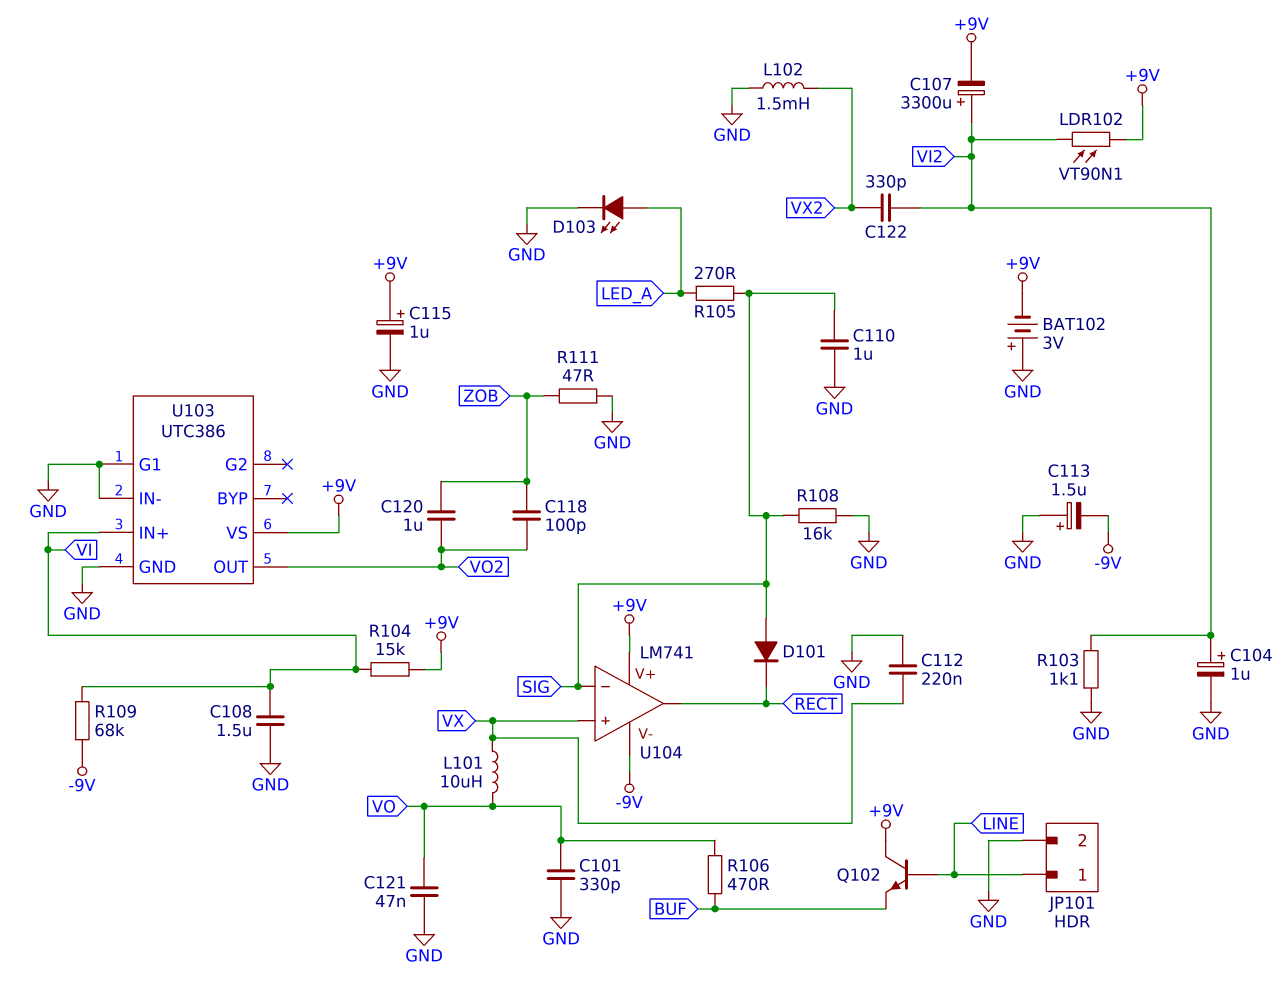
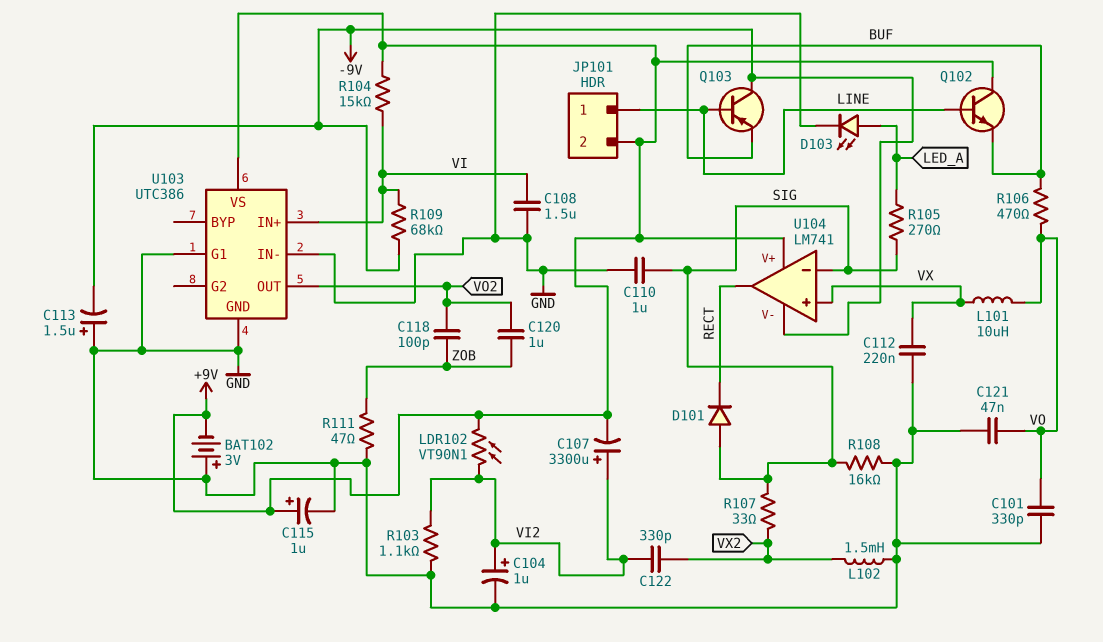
JP101 pin 2: GND -> +9V
Q103: none -> PNP (B LINE, C -9V, E BUF)
R107: none -> 33 (SIG, VX2)

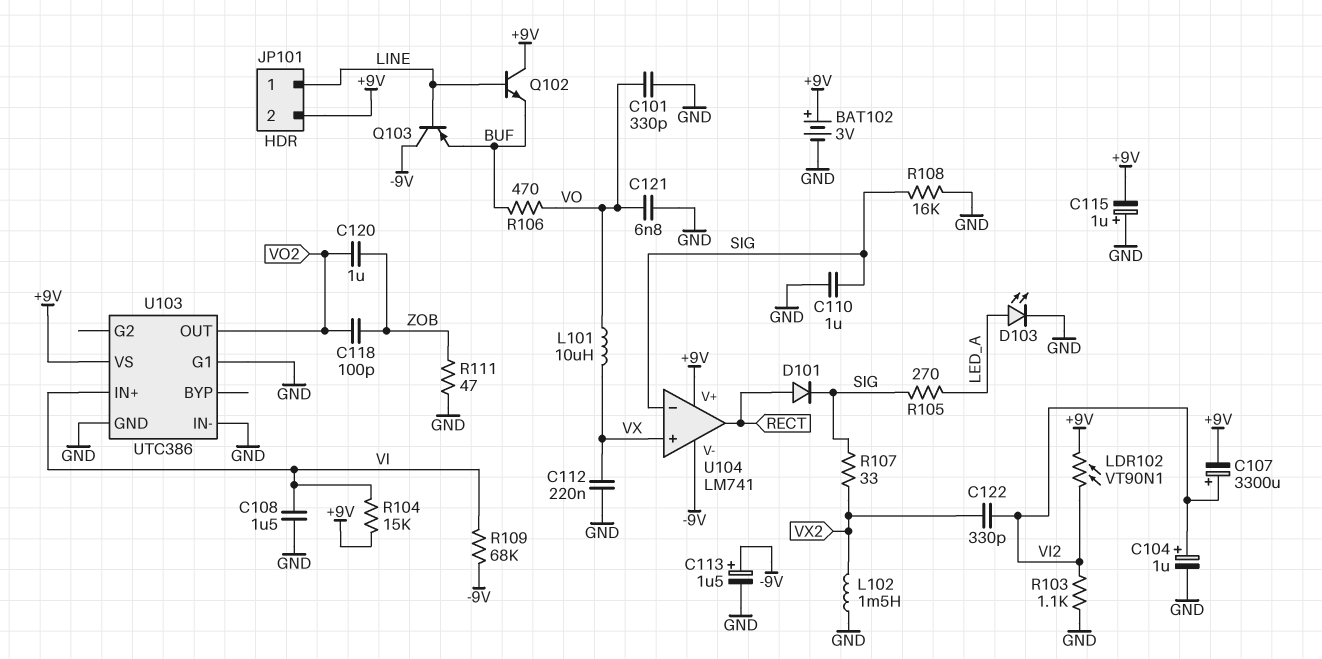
BAT102: 3V (plus GND, minus +9V) -> 3V (plus +9V, minus GND)
C113: 1.5uF (plus GND, minus -9V) -> 1.5uF (plus -9V, minus GND)
C115: 1uF (plus +9V, minus GND) -> 1uF (plus GND, minus +9V)
C121: 47nF (GND, VO) -> 6.8nF (GND, VO)
D101: diode (A SIG, K RECT) -> diode (A RECT, K SIG)

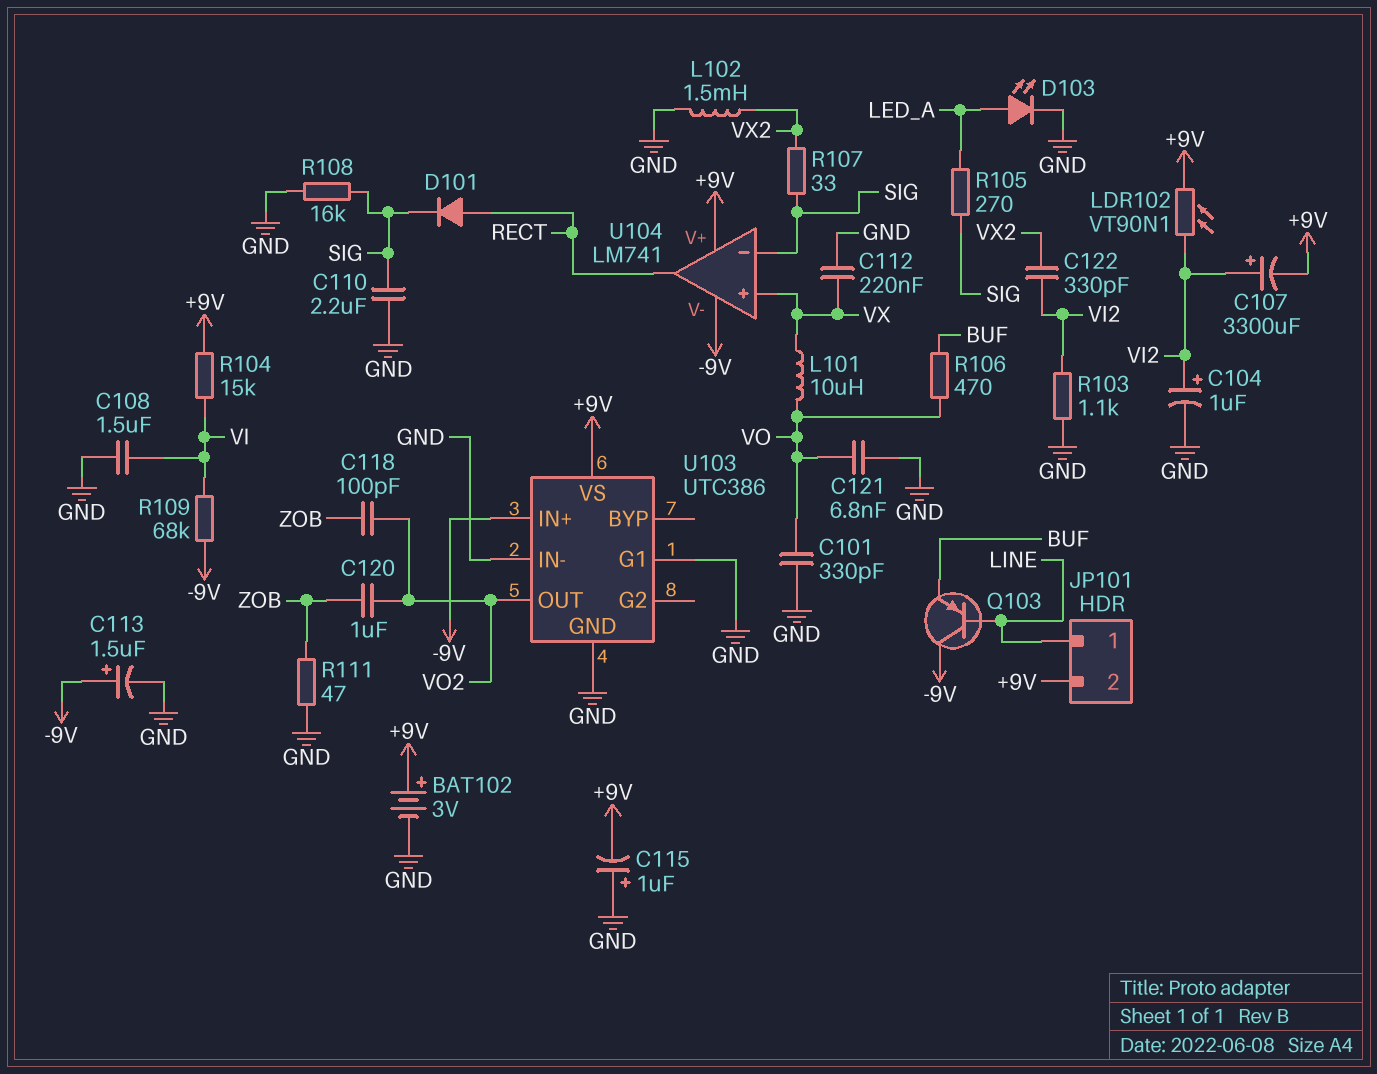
C110: 1uF (GND, SIG) -> 2.2uF (GND, SIG)
Q102: NPN (B LINE, C +9V, E BUF) -> none
U103 pin IN+: VI -> -9V

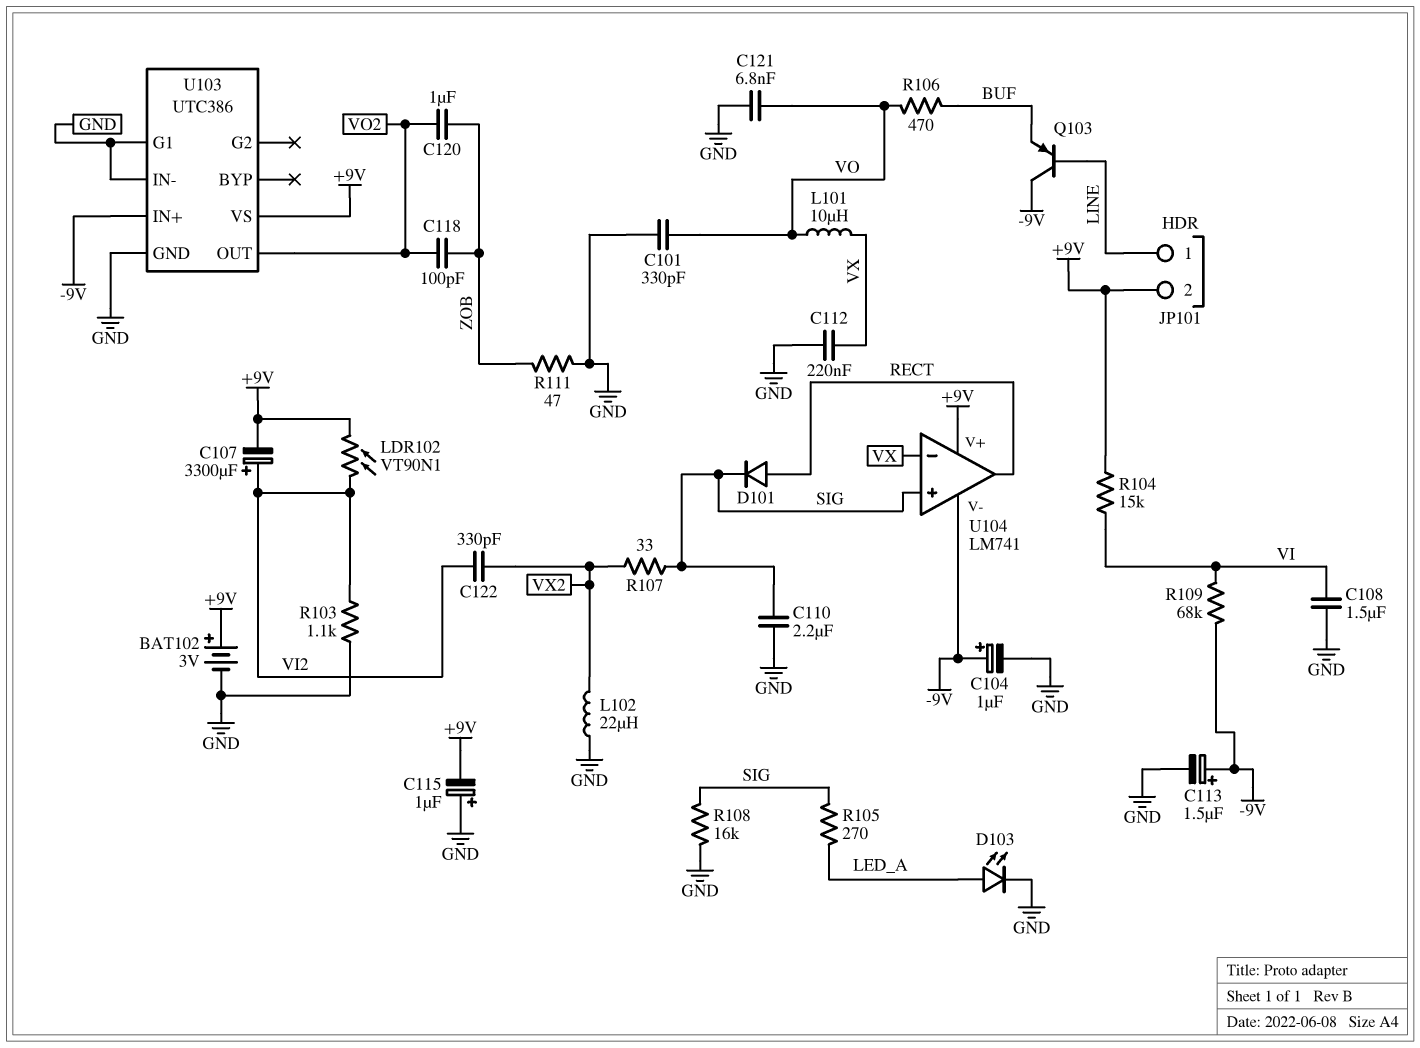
C104: 1uF (plus VI2, minus GND) -> 1uF (plus -9V, minus GND)
L102: 1.5mH (GND, VX2) -> 22uH (GND, VX2)
U104 pin in+: VX -> SIG
U104 pin in-: SIG -> VX

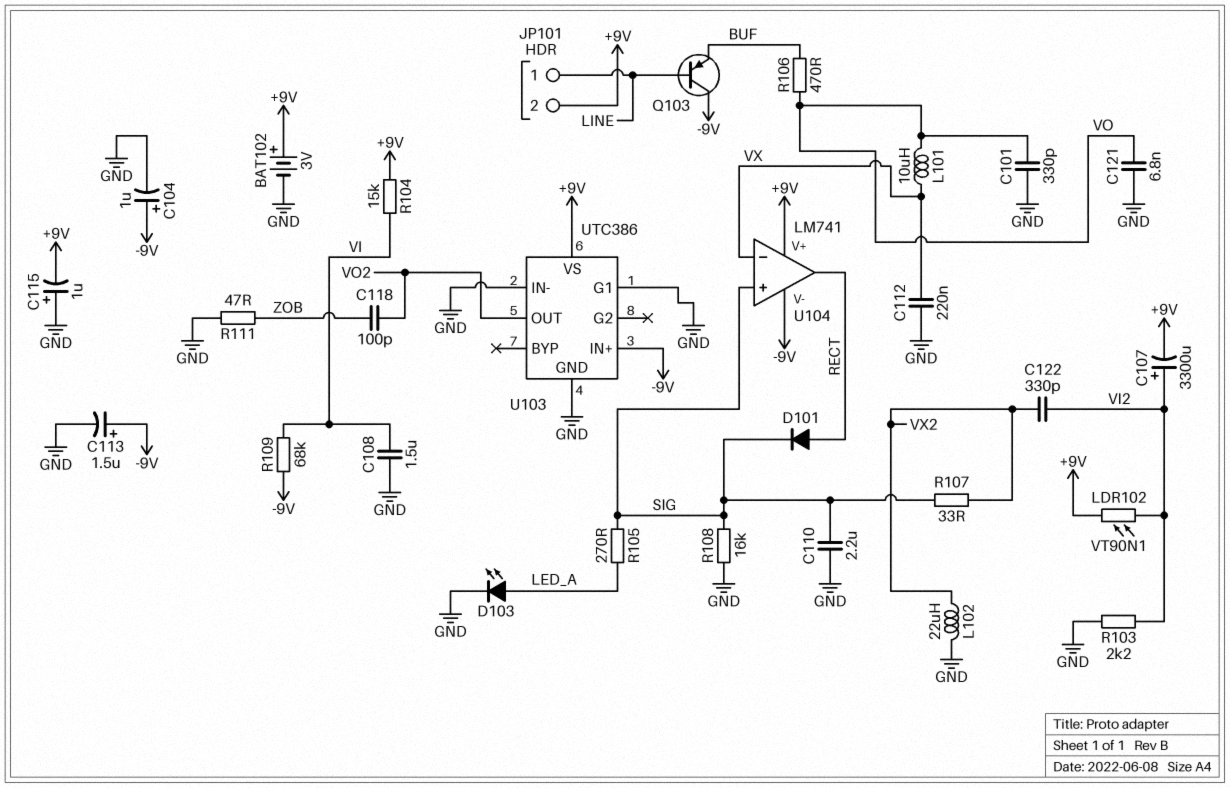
C120: 1uF (VO2, ZOB) -> none
R103: 1.1k (GND, VI2) -> 2.2k (GND, VI2)

